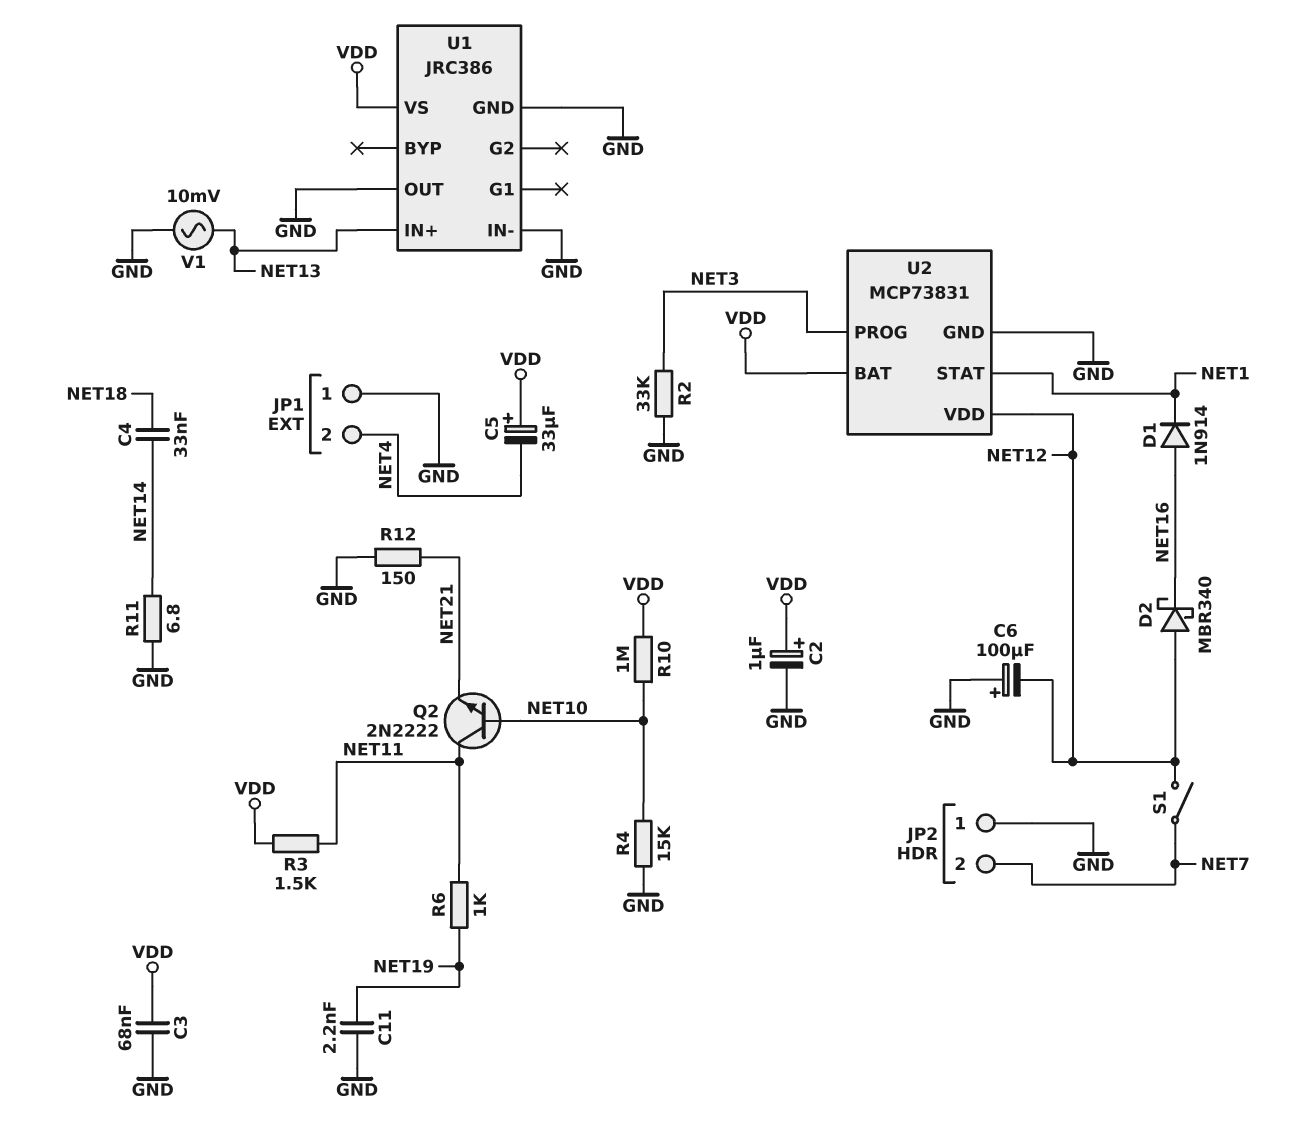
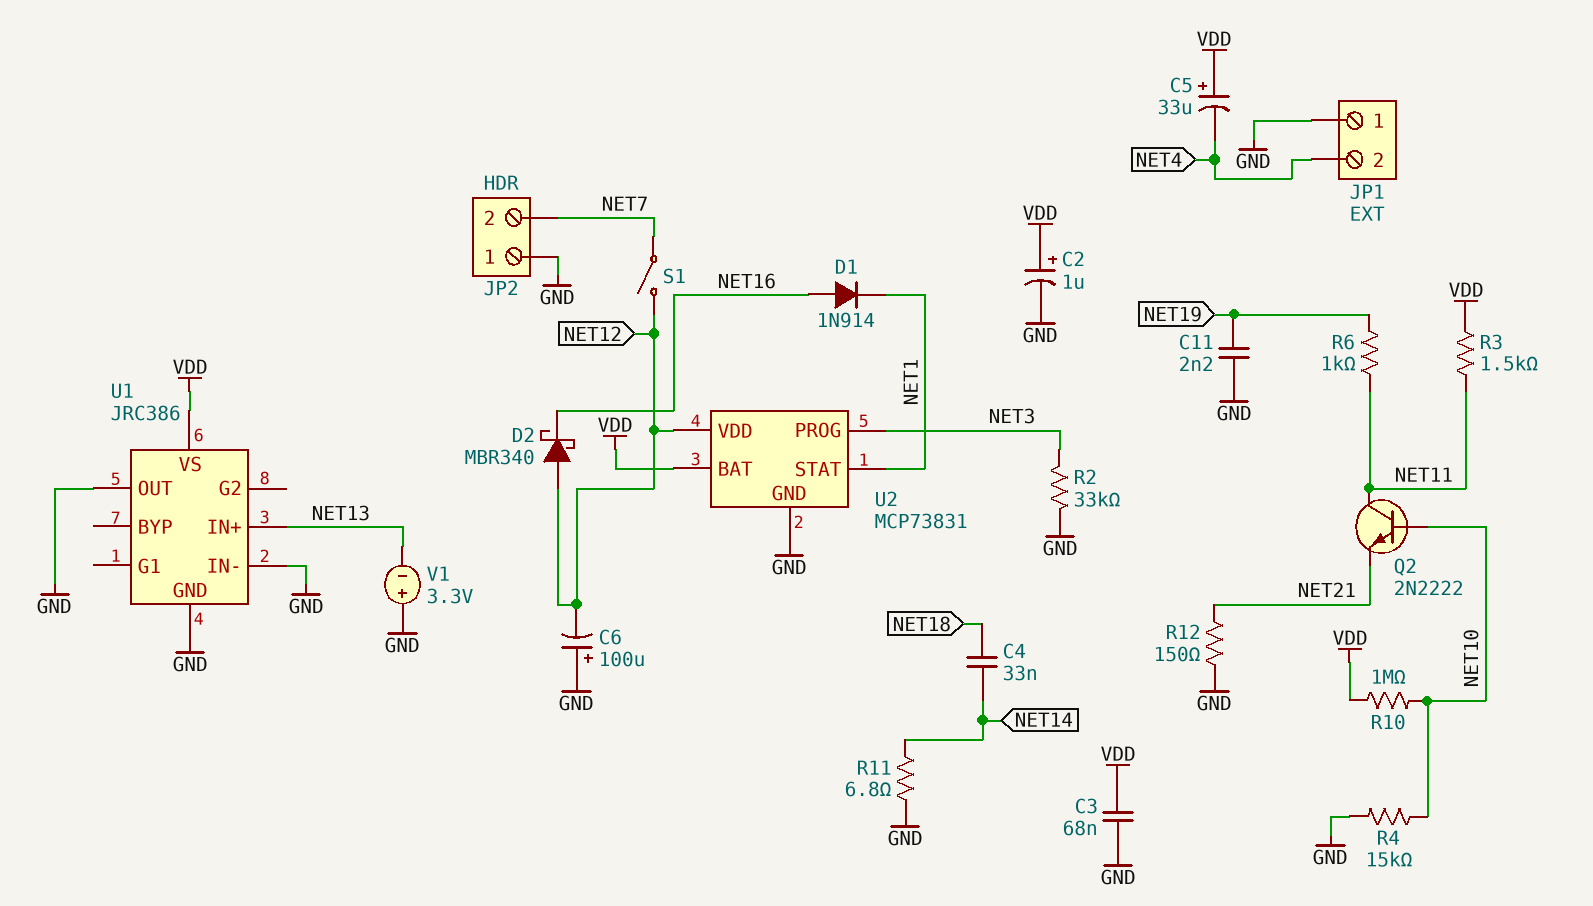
V1: AC 10mV (GND, NET13) -> 3.3V (plus GND, minus NET13)

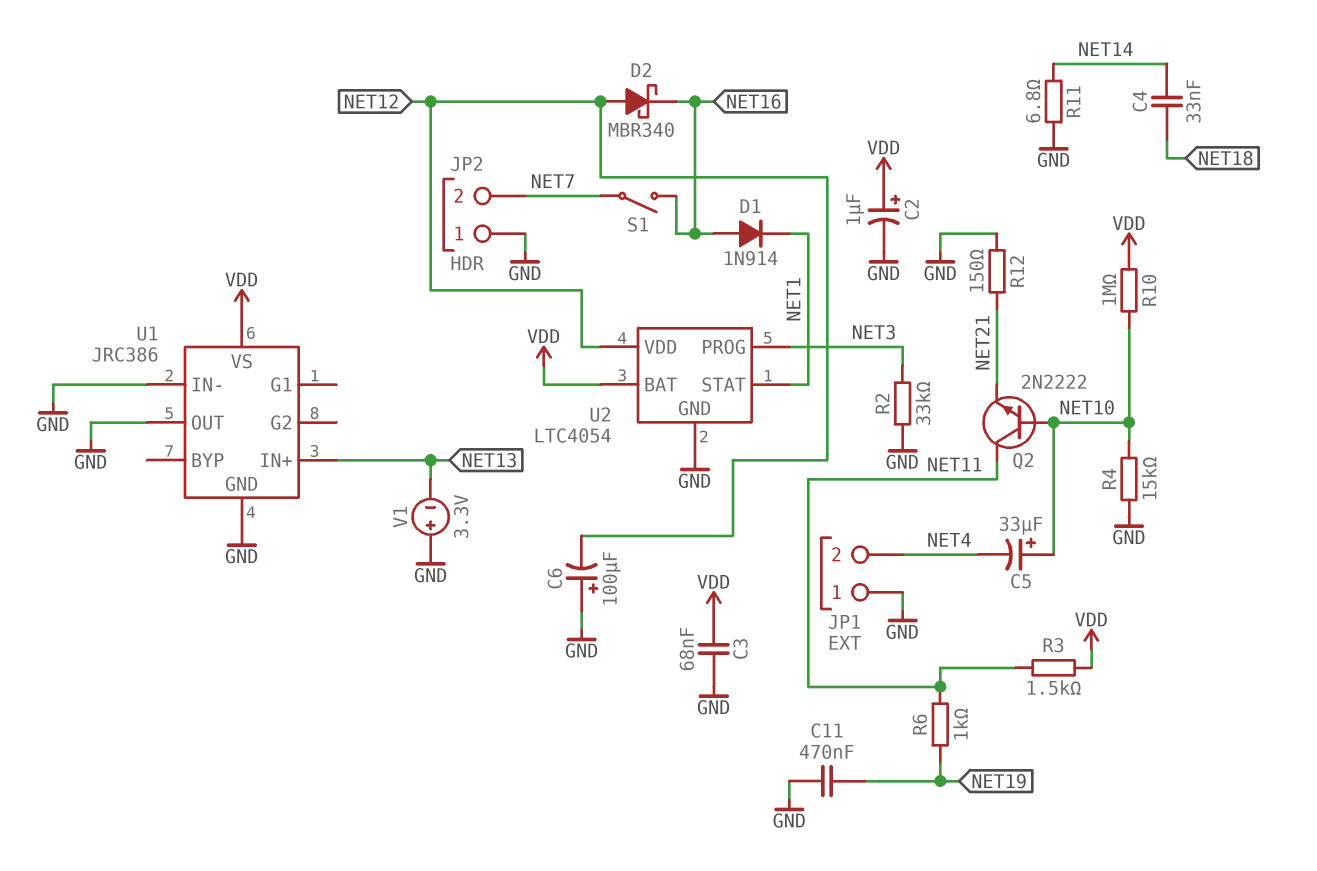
C5: 33uF (plus VDD, minus NET4) -> 33uF (plus NET10, minus NET4)
C11: 2.2nF (GND, NET19) -> 470nF (GND, NET19)
S1: switch (NET7, NET12) -> switch (NET7, NET16)
U2: MCP73831 -> LTC4054

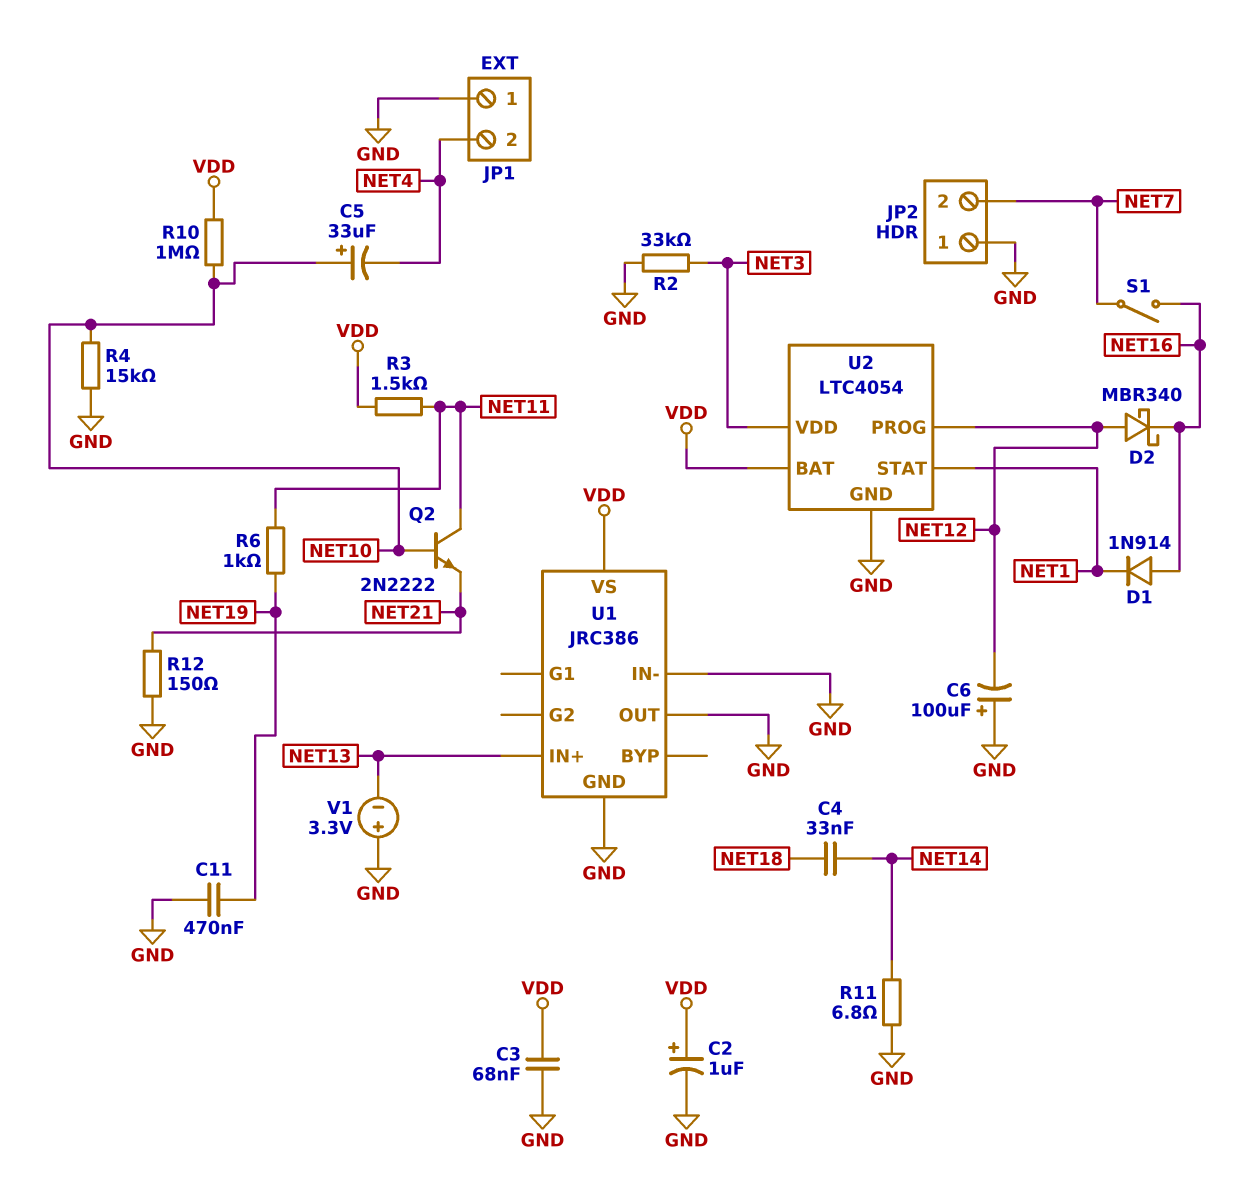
U2 pin PROG: NET3 -> NET12
U2 pin VDD: NET12 -> NET3

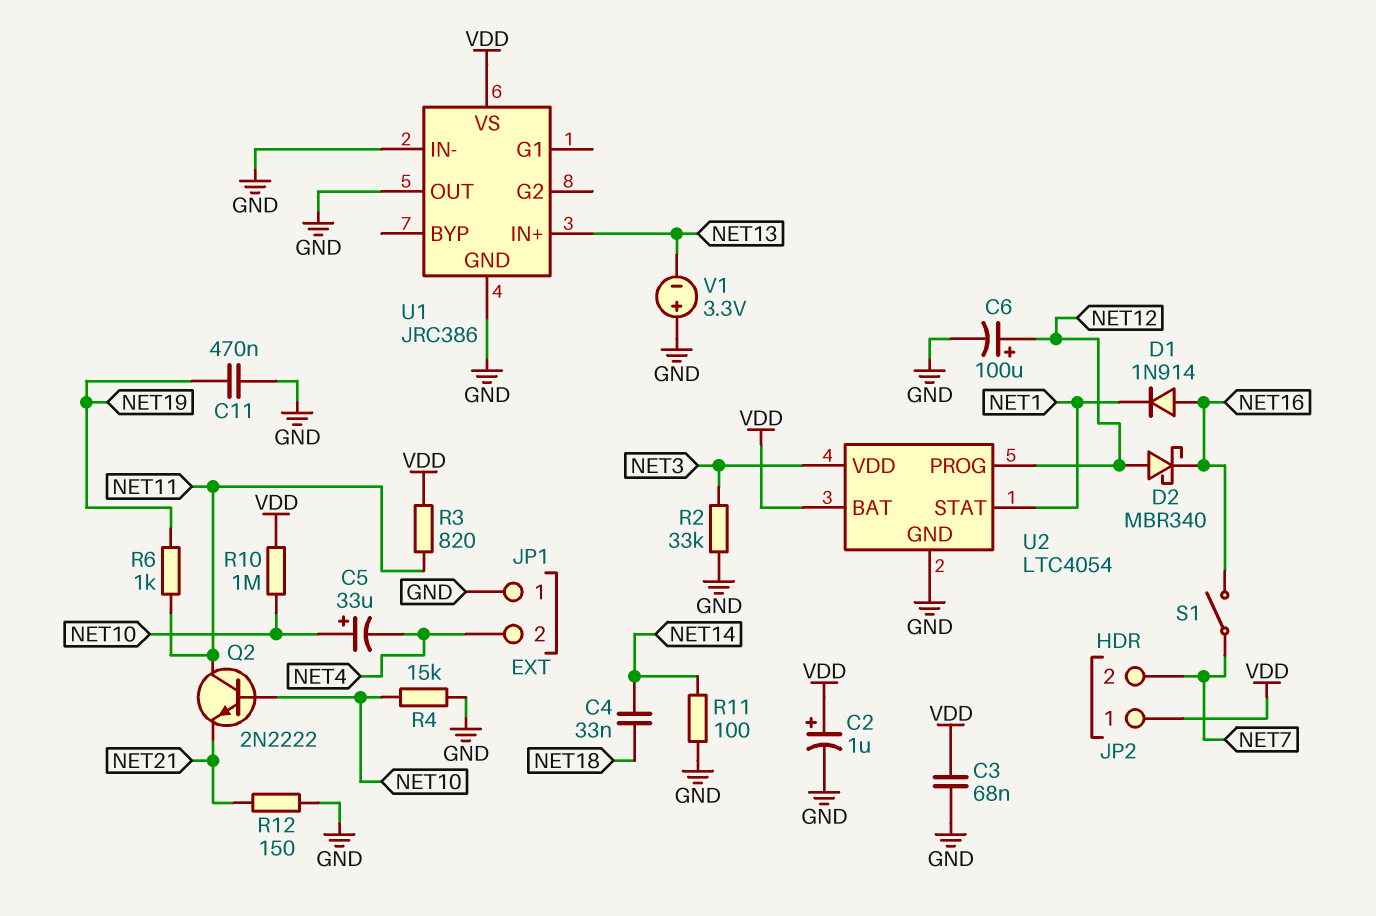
C6: 100uF (plus GND, minus NET12) -> 100uF (plus NET12, minus GND)
JP2 pin 1: GND -> VDD
R3: 1.5k (NET11, VDD) -> 820 (NET11, VDD)
R11: 6.8 (GND, NET14) -> 100 (GND, NET14)

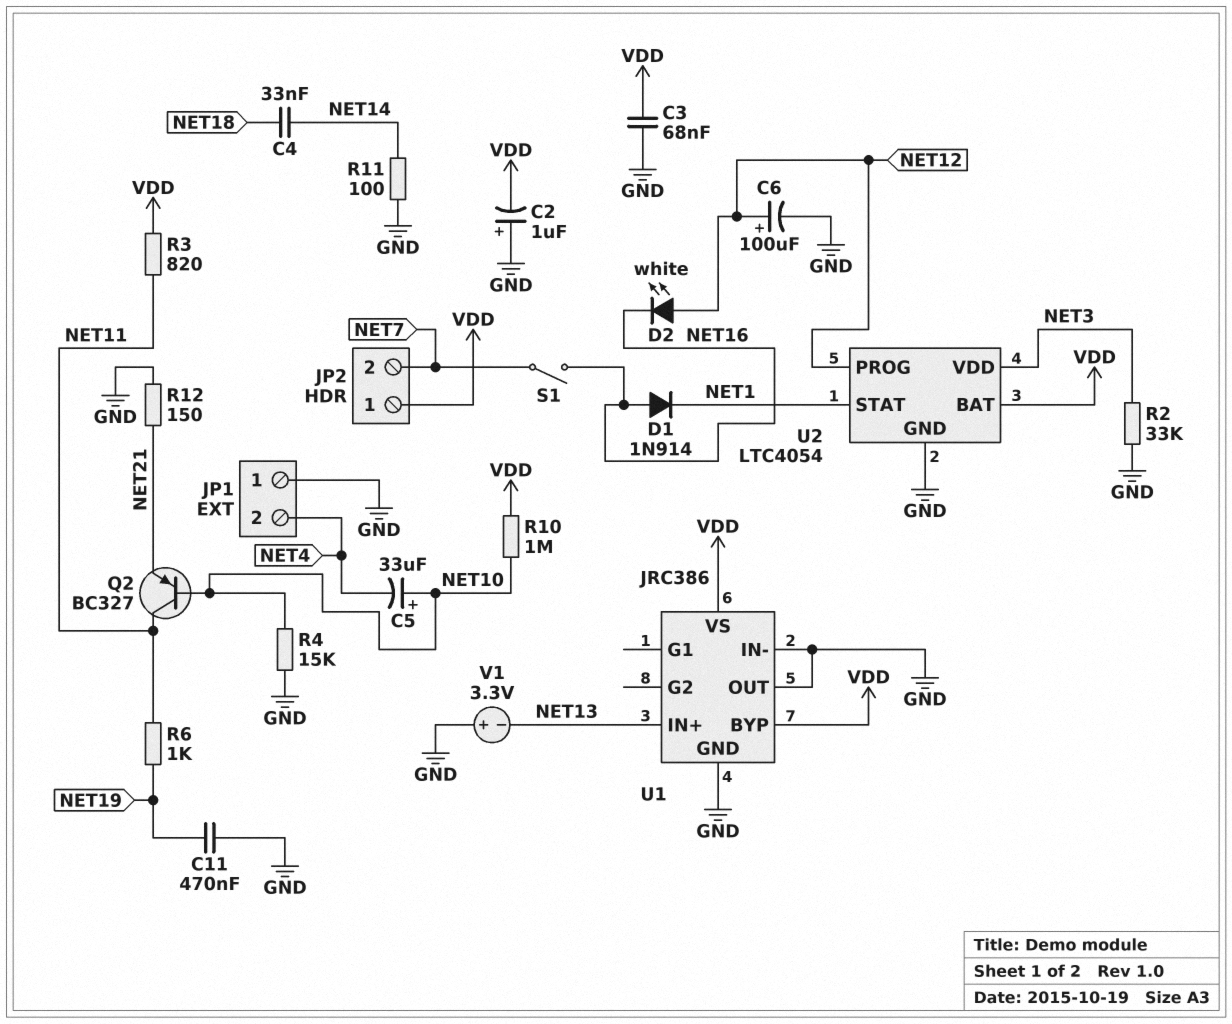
C2: 1uF (plus VDD, minus GND) -> 1uF (plus GND, minus VDD)
D2: schottky MBR340 (A NET12, K NET16) -> LED white (A NET12, K NET16)
Q2: NPN 2N2222 (B NET10, C NET11, E NET21) -> PNP BC327 (B NET10, C NET11, E NET21)
U1 pin BYP: none -> VDD

